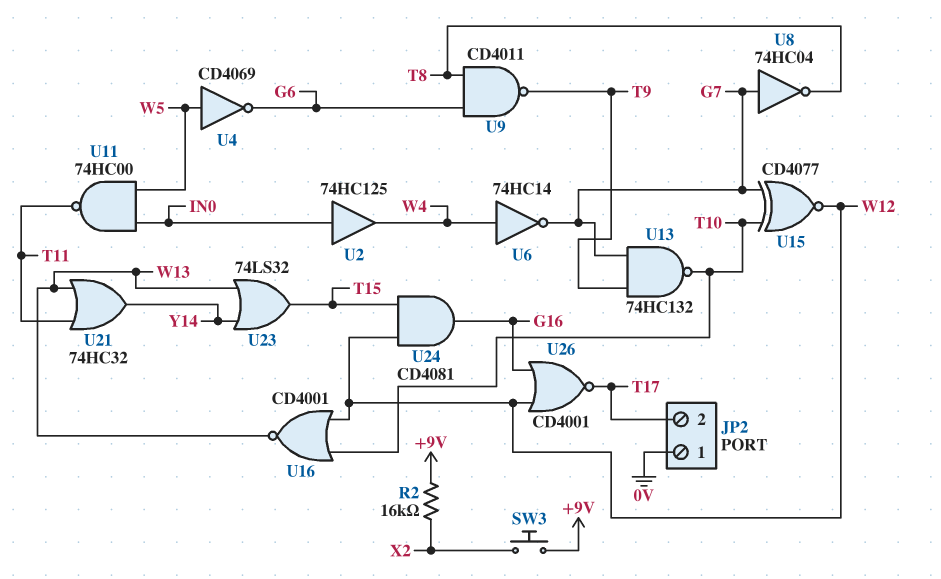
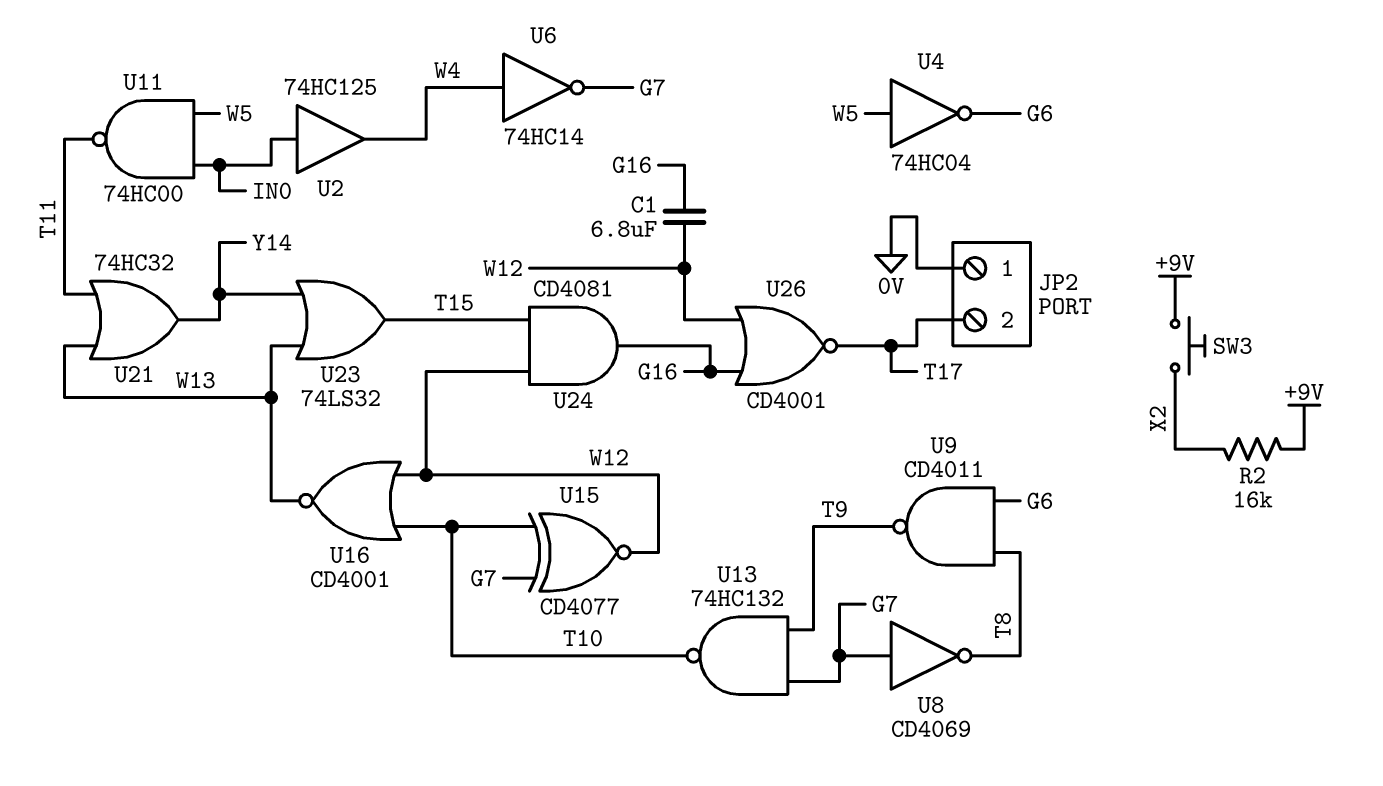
C1: none -> 6.8uF (G16, W12)
U4: NOT CD4069 (in W5, out G6) -> NOT 74HC04 (in W5, out G6)
U8: NOT 74HC04 (in G7, out T8) -> NOT CD4069 (in G7, out T8)

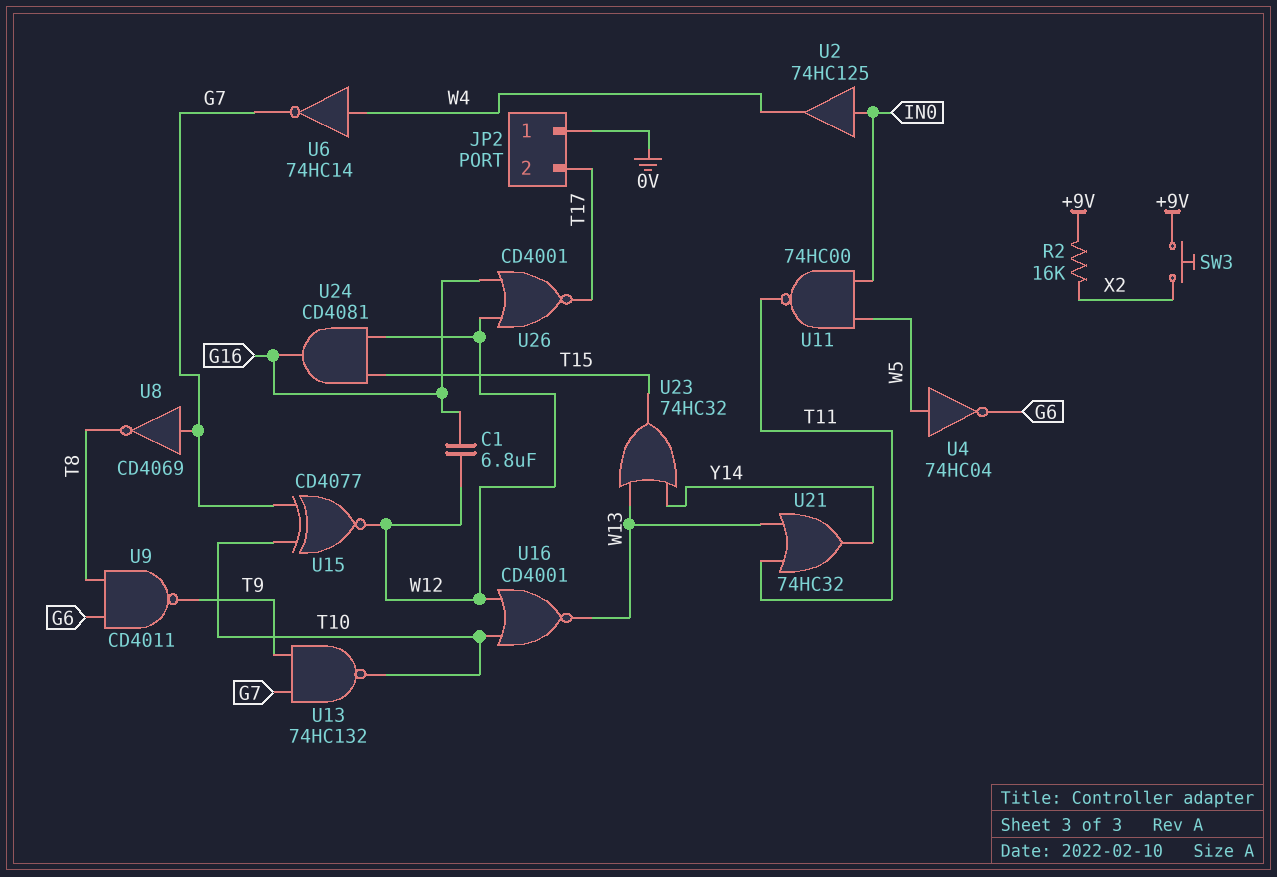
U23: OR 74LS32 (in W13, in Y14, out T15) -> OR 74HC32 (in W13, in Y14, out T15)

